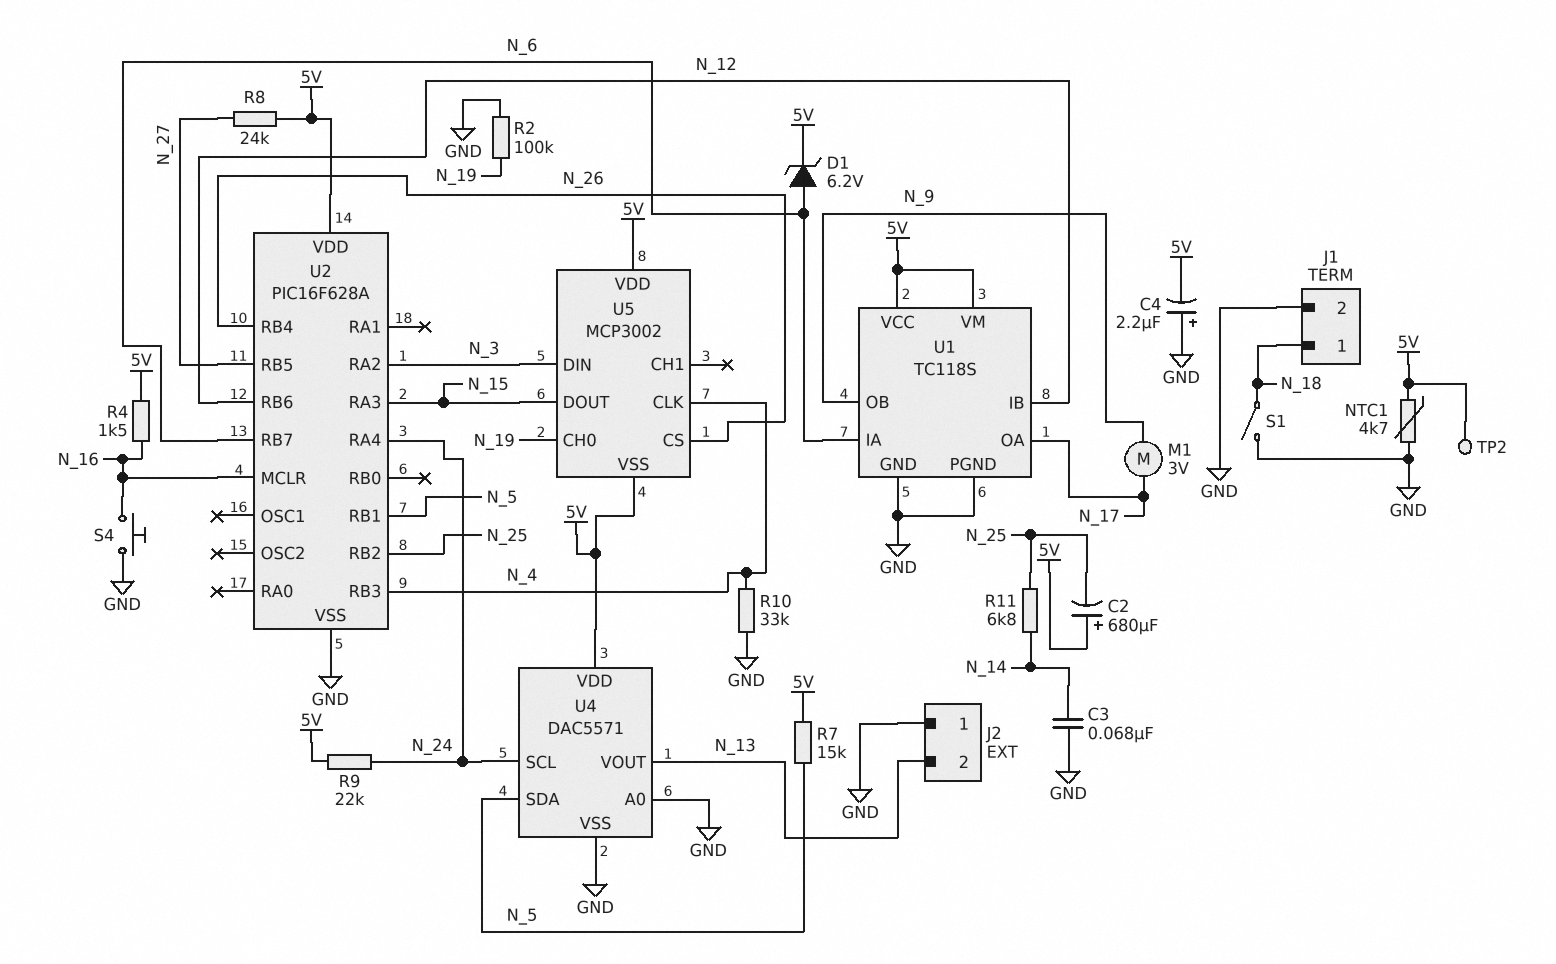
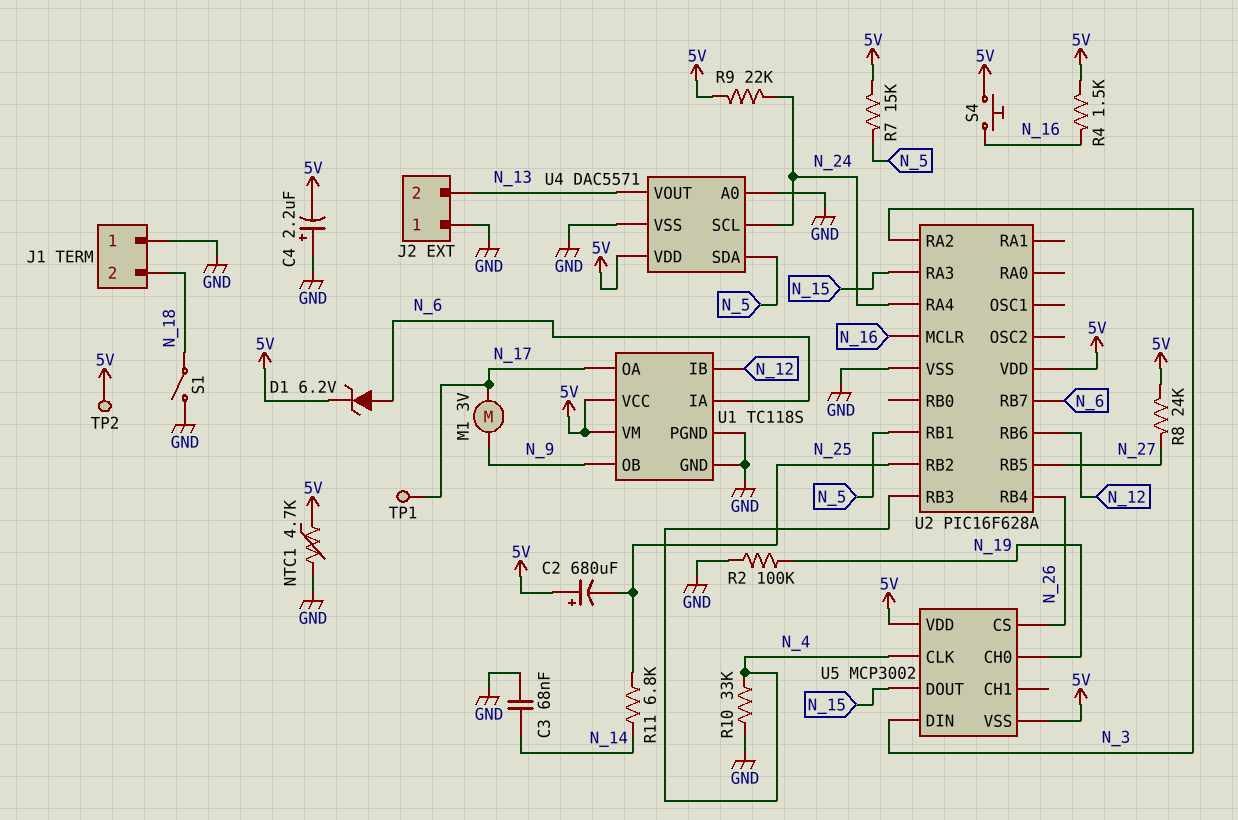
J1 pin 1: N_18 -> GND
J1 pin 2: GND -> N_18
S4: button (GND, N_16) -> button (5V, N_16)
TP1: none -> test point (N_17)

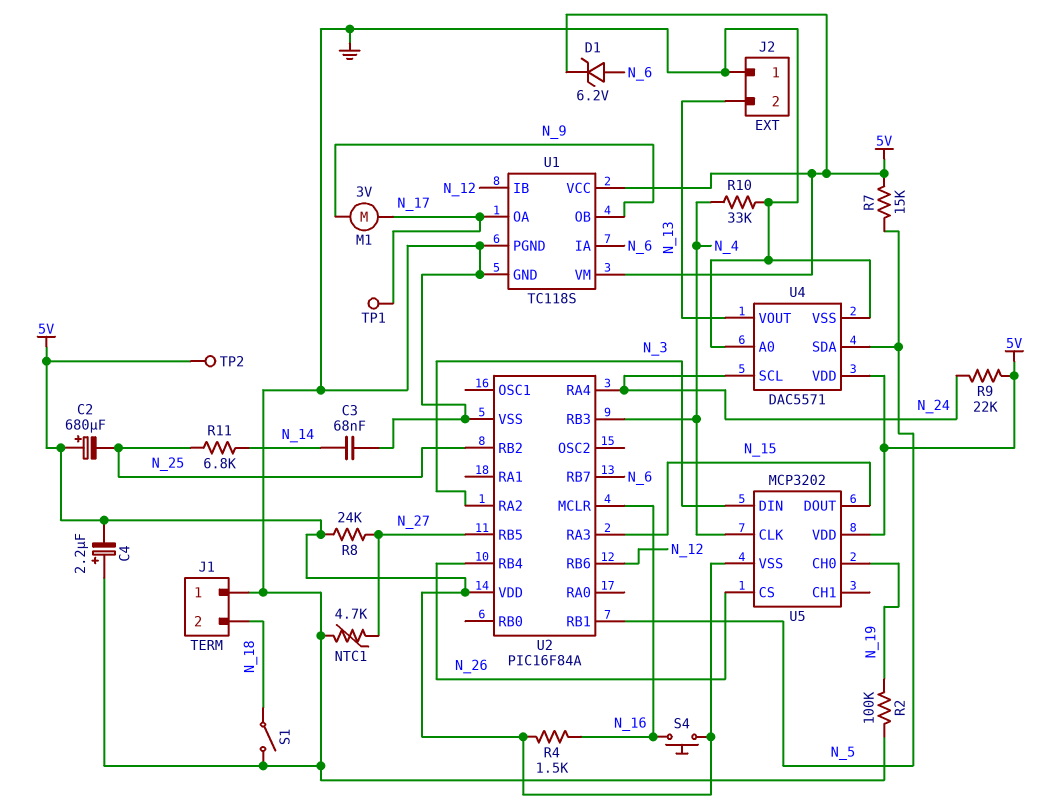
NTC1: 4.7k (5V, GND) -> 4.7k (GND, N_27)
U2: PIC16F628A -> PIC16F84A
U5: MCP3002 -> MCP3202

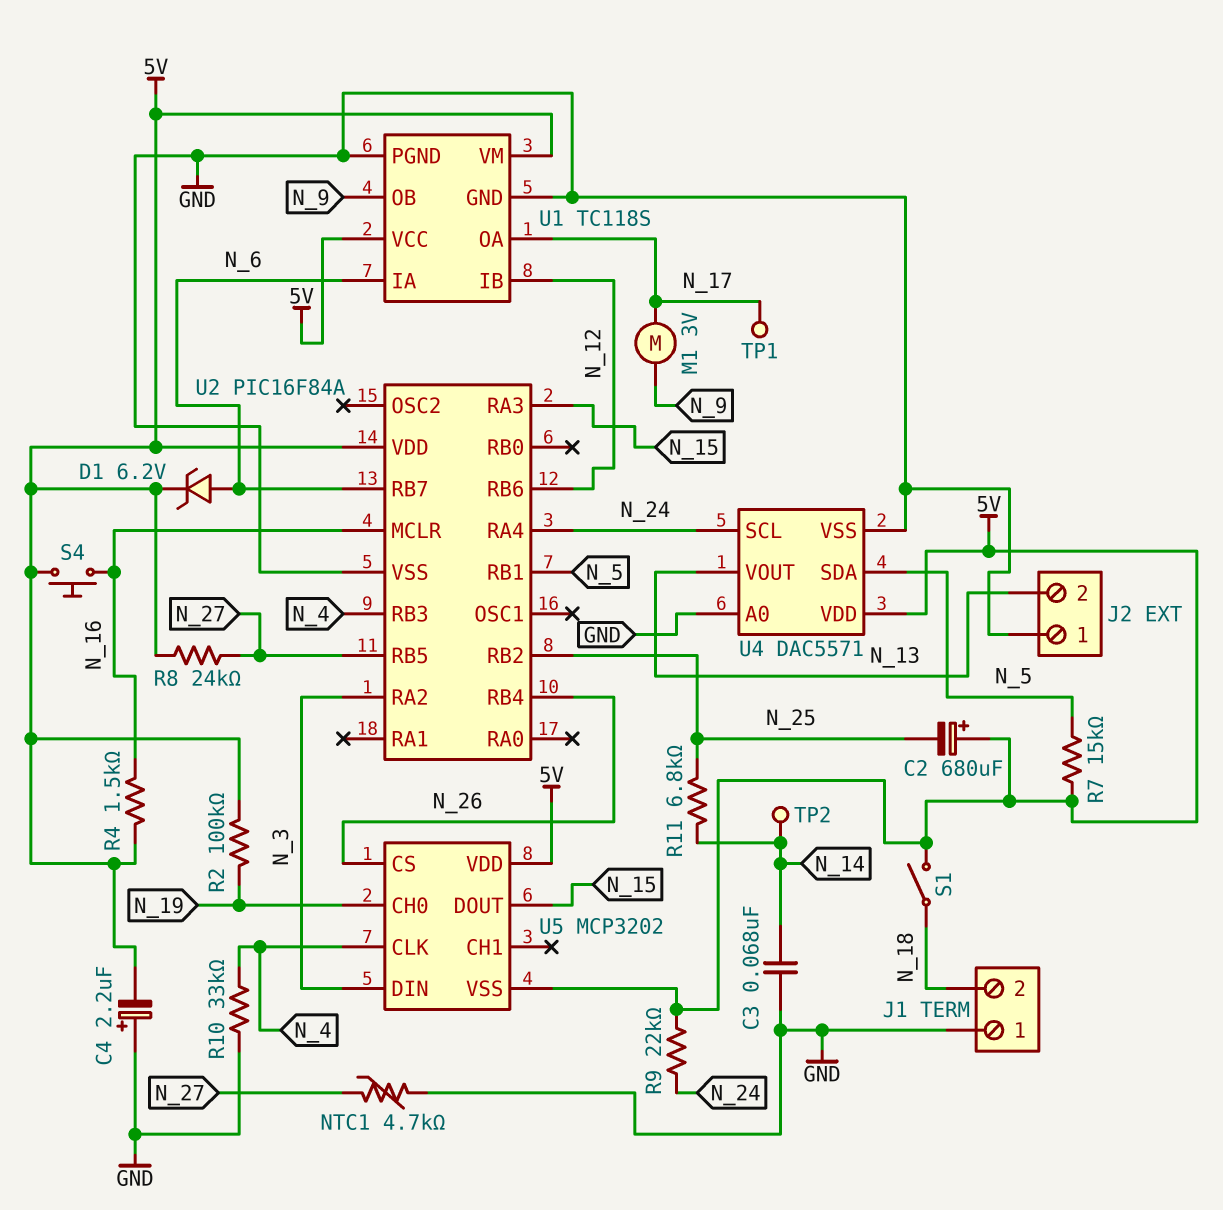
R2: 100k (GND, N_19) -> 100k (5V, N_19)
S1: switch (GND, N_18) -> switch (5V, N_18)
TP2: test point (5V) -> test point (N_14)

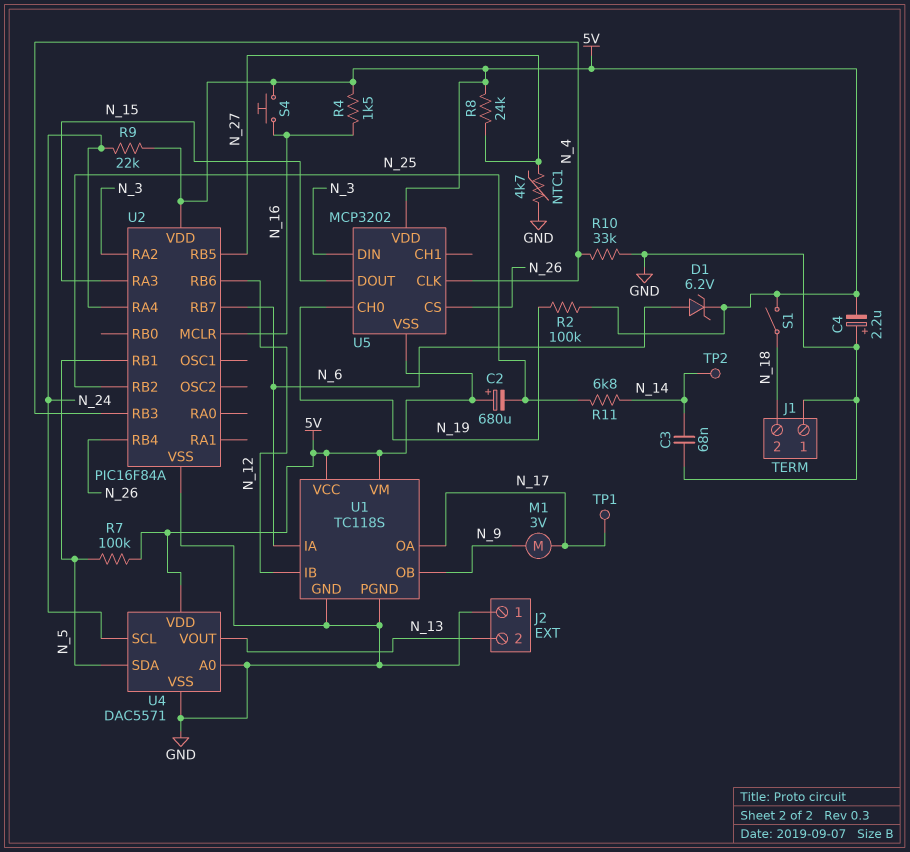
R7: 15k (5V, N_5) -> 100k (5V, N_5)

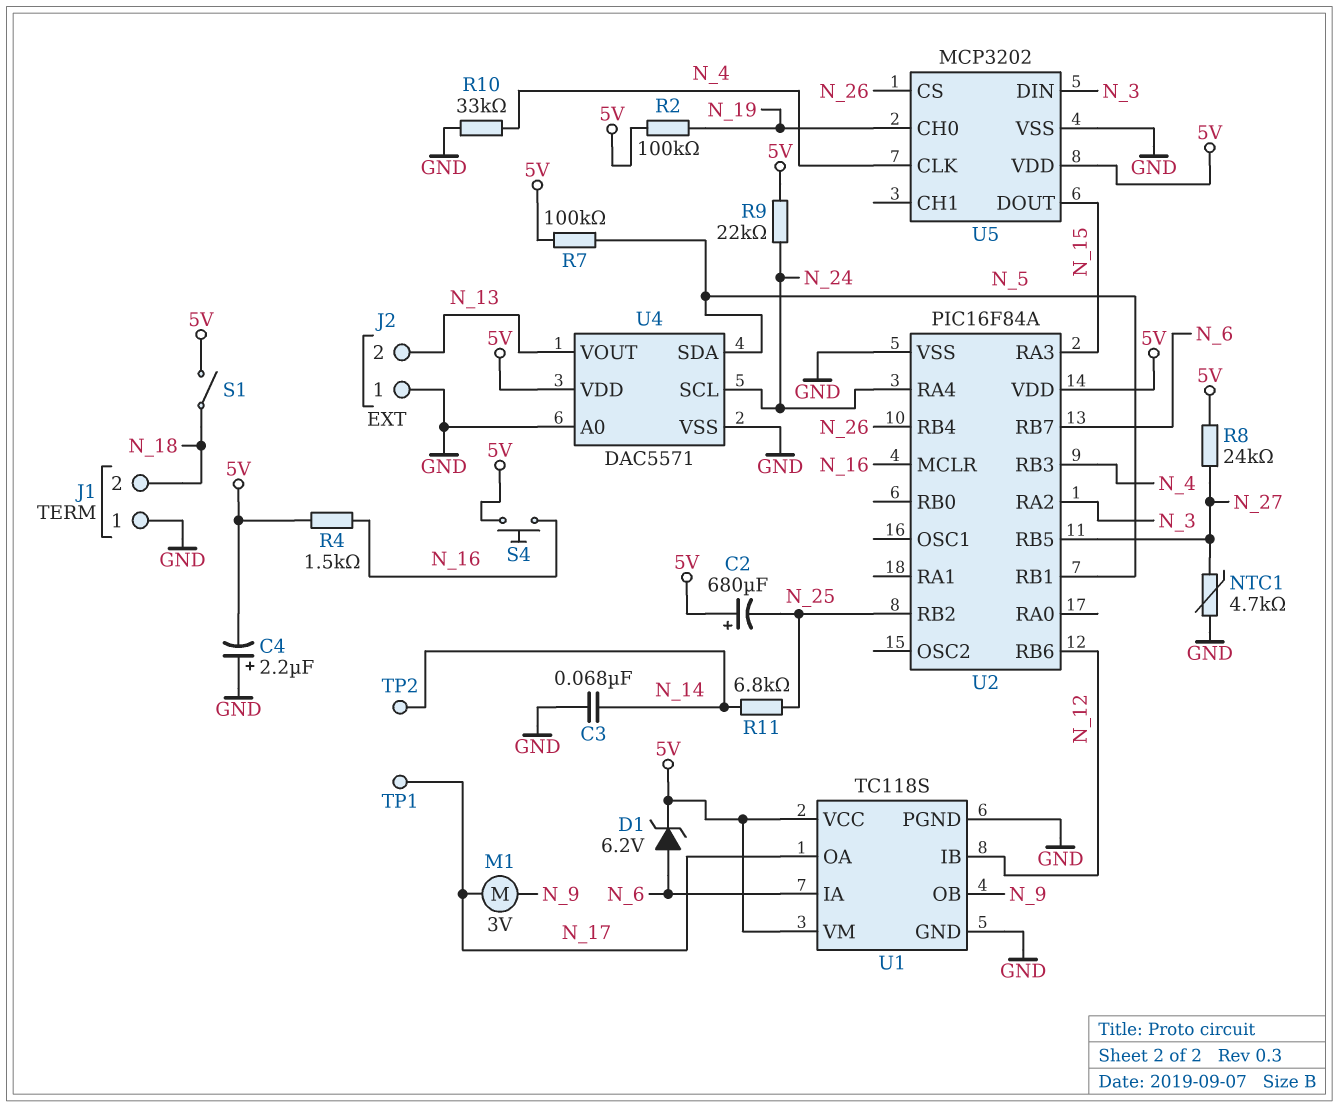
U5 pin VSS: 5V -> GND

